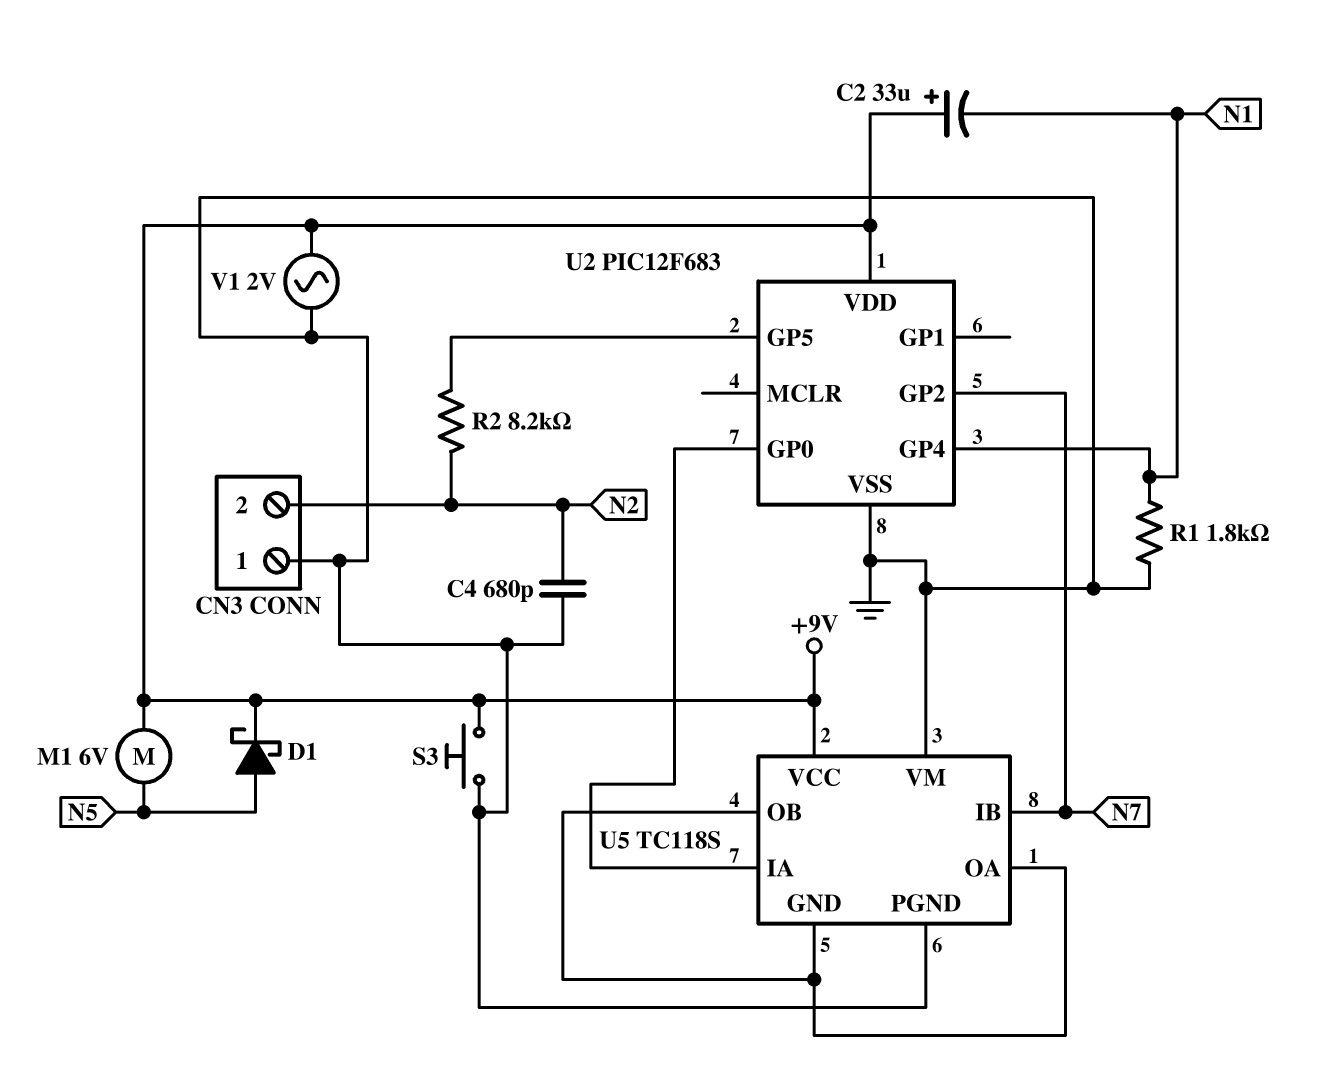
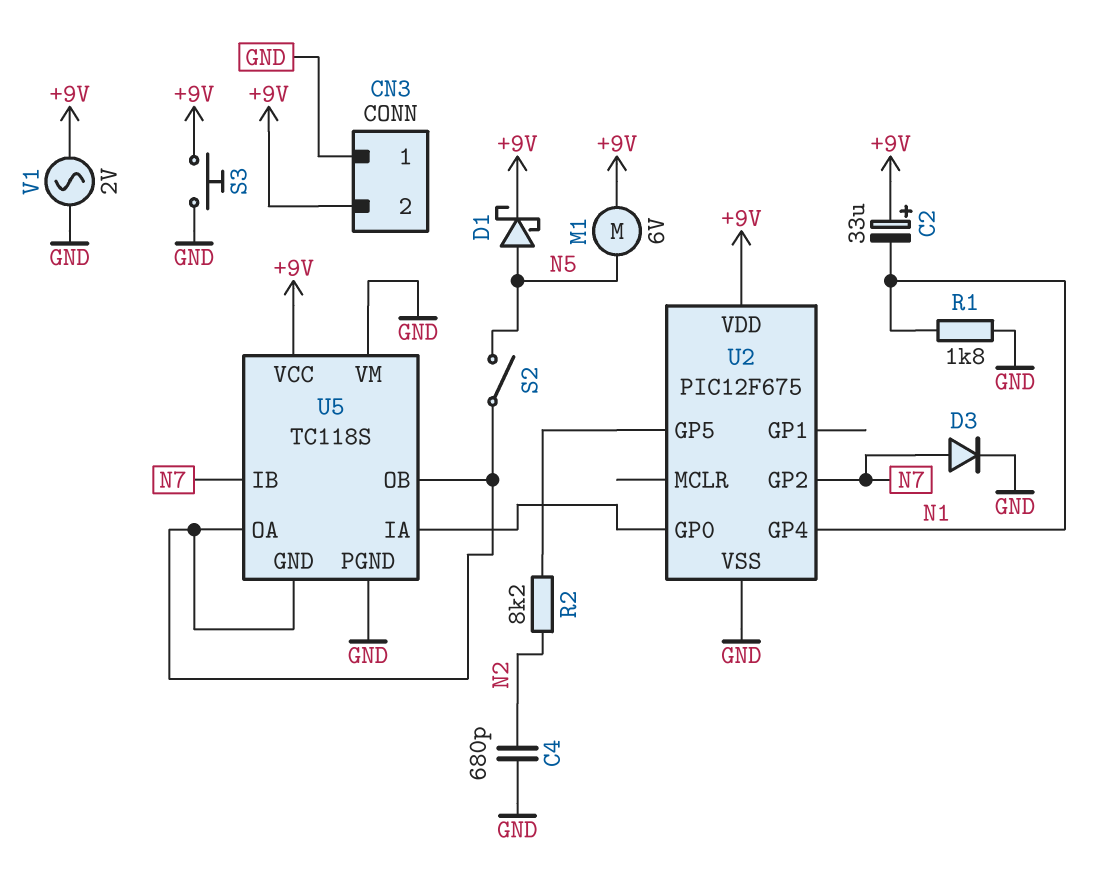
CN3 pin 2: N2 -> +9V
D3: none -> diode (A N7, K GND)
S2: none -> switch (N5, U5/GND)
U2: PIC12F683 -> PIC12F675

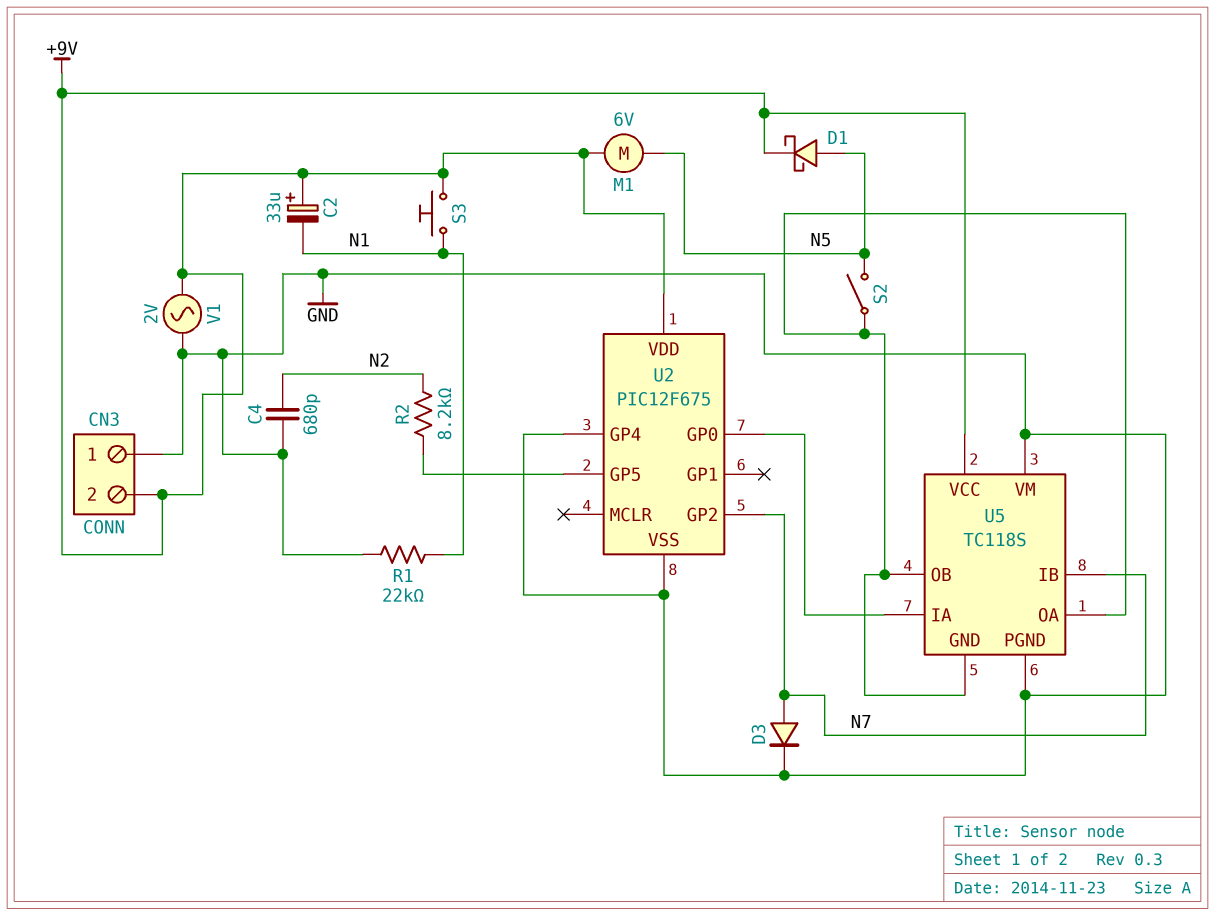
R1: 1.8k (GND, N1) -> 22k (GND, N1)
S3: button (+9V, GND) -> button (+9V, N1)
U2 pin GP4: N1 -> GND

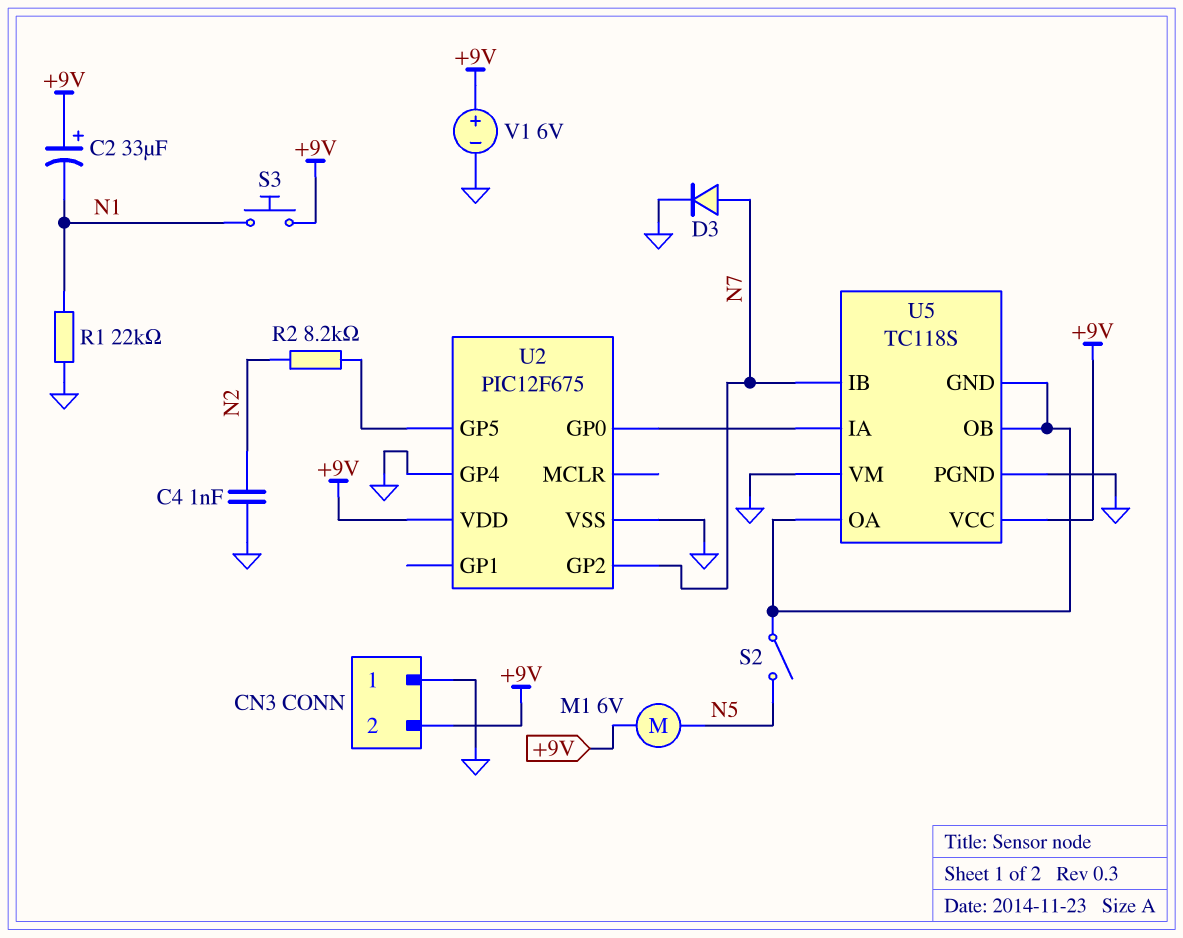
C4: 680pF (GND, N2) -> 1nF (GND, N2)
D1: schottky (A N5, K +9V) -> none
V1: AC 2V (+9V, GND) -> 6V (plus +9V, minus GND)

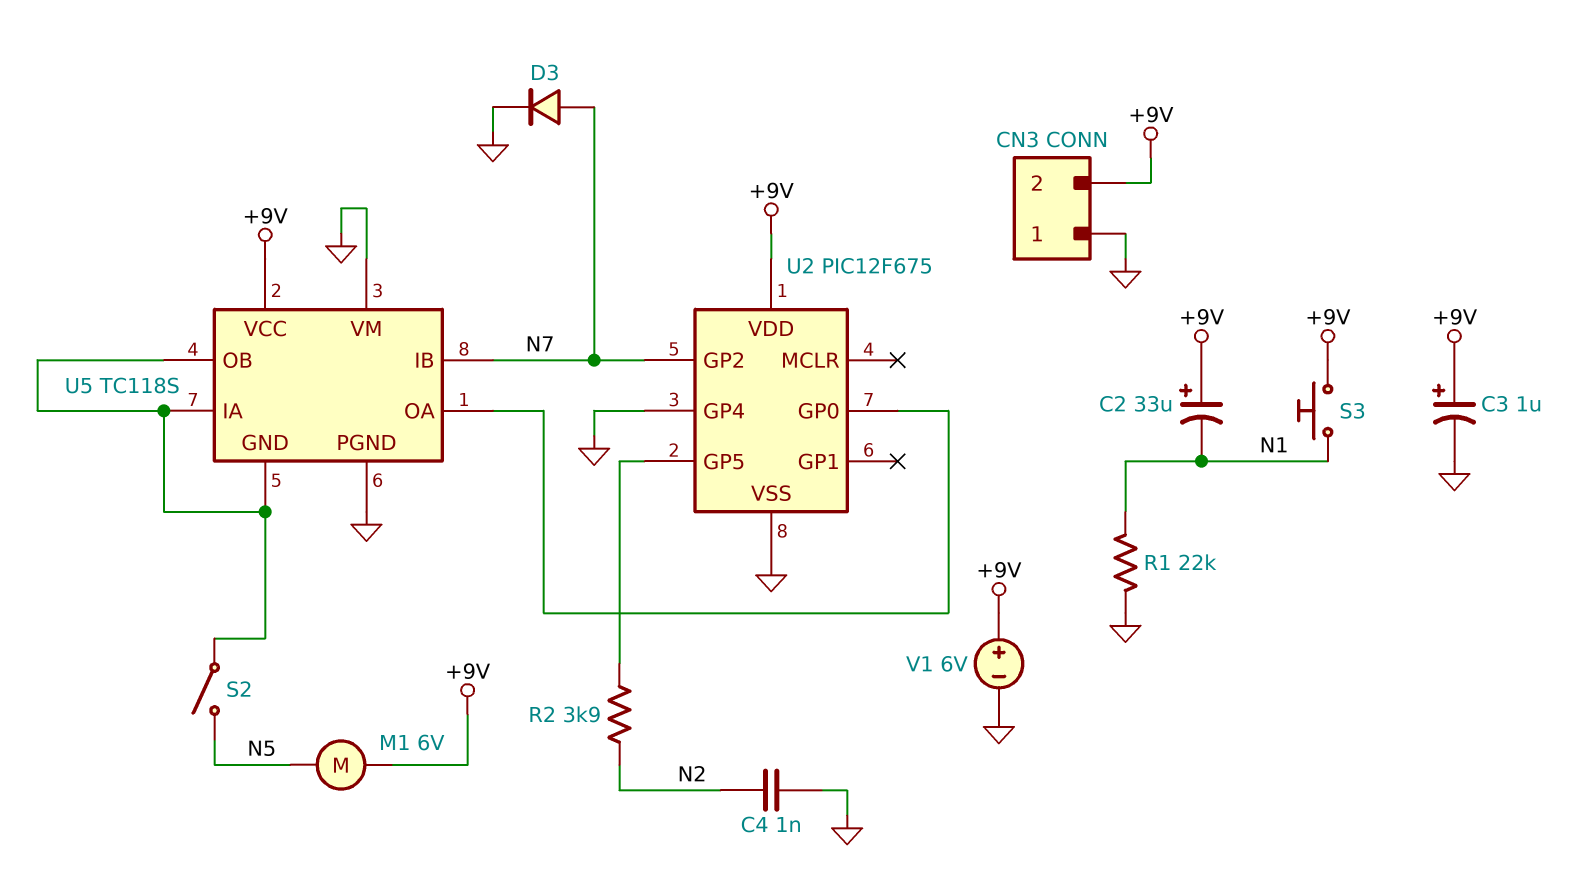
C3: none -> 1uF (plus +9V, minus GND)
R2: 8.2k (N2, U2/GP5) -> 3.9k (N2, U2/GP5)
U5 pin IA: U2/GP0 -> U5/GND
U5 pin OA: U5/GND -> U2/GP0

